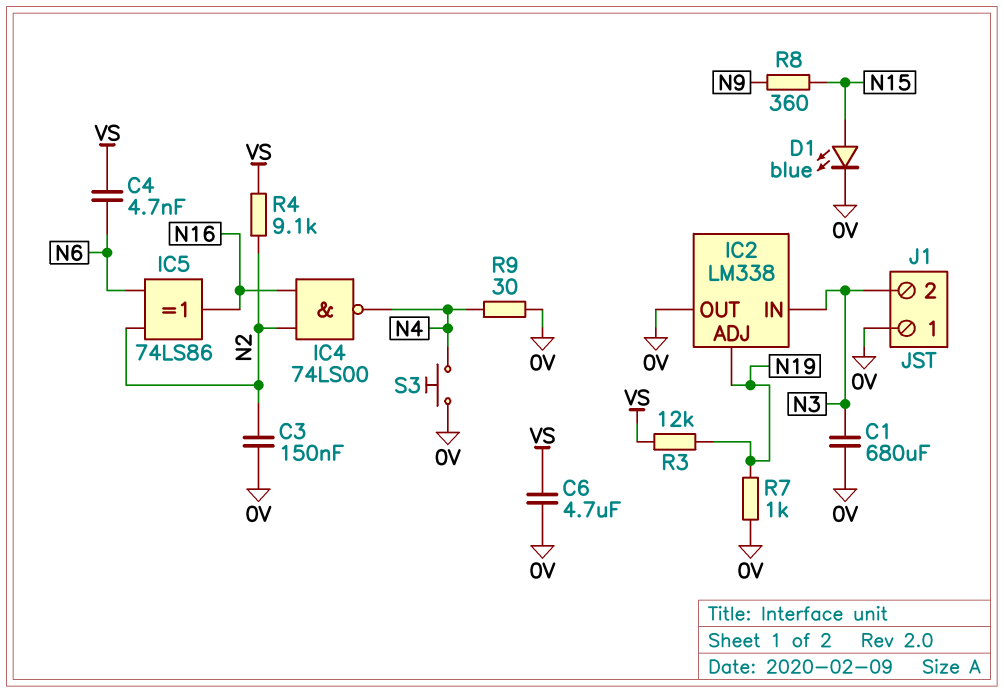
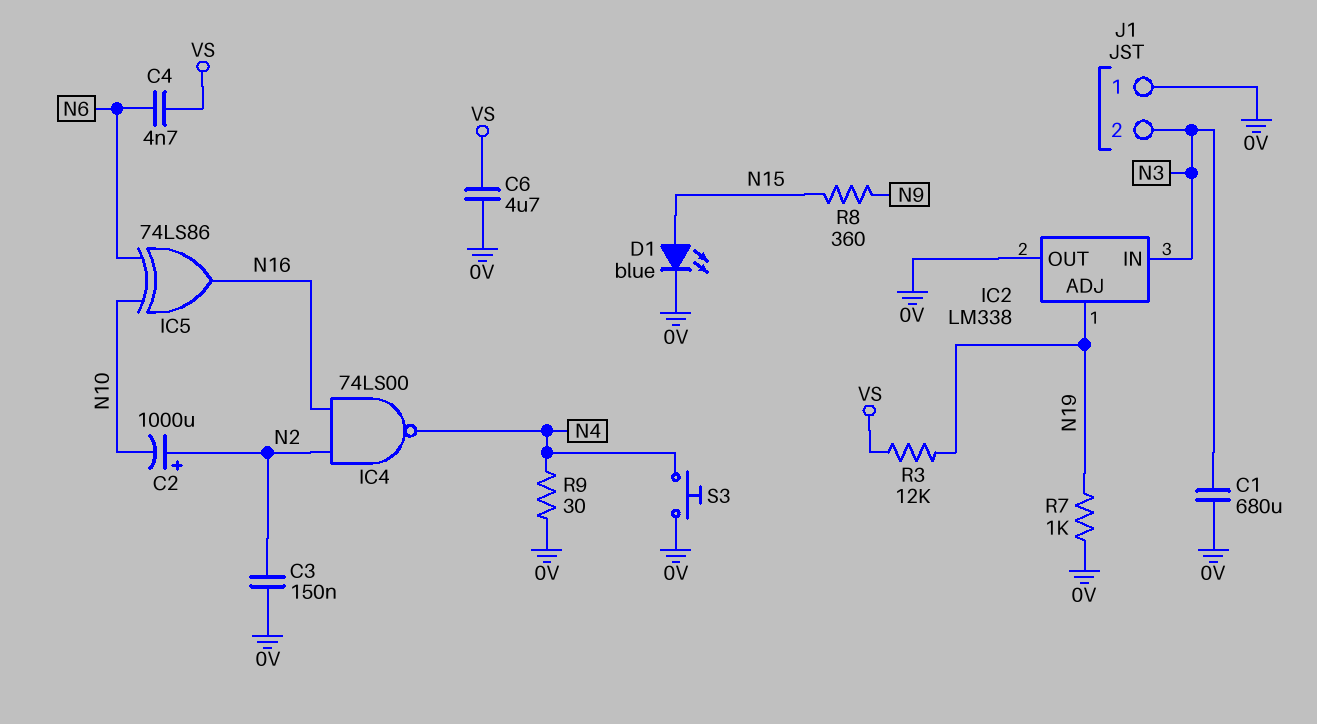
C2: none -> 1000uF (plus N2, minus N10)
IC5: XOR 74LS86 (in N2, in N6, out N16) -> XOR 74LS86 (in N6, in N10, out N16)
R4: 9.1k (N2, VS) -> none

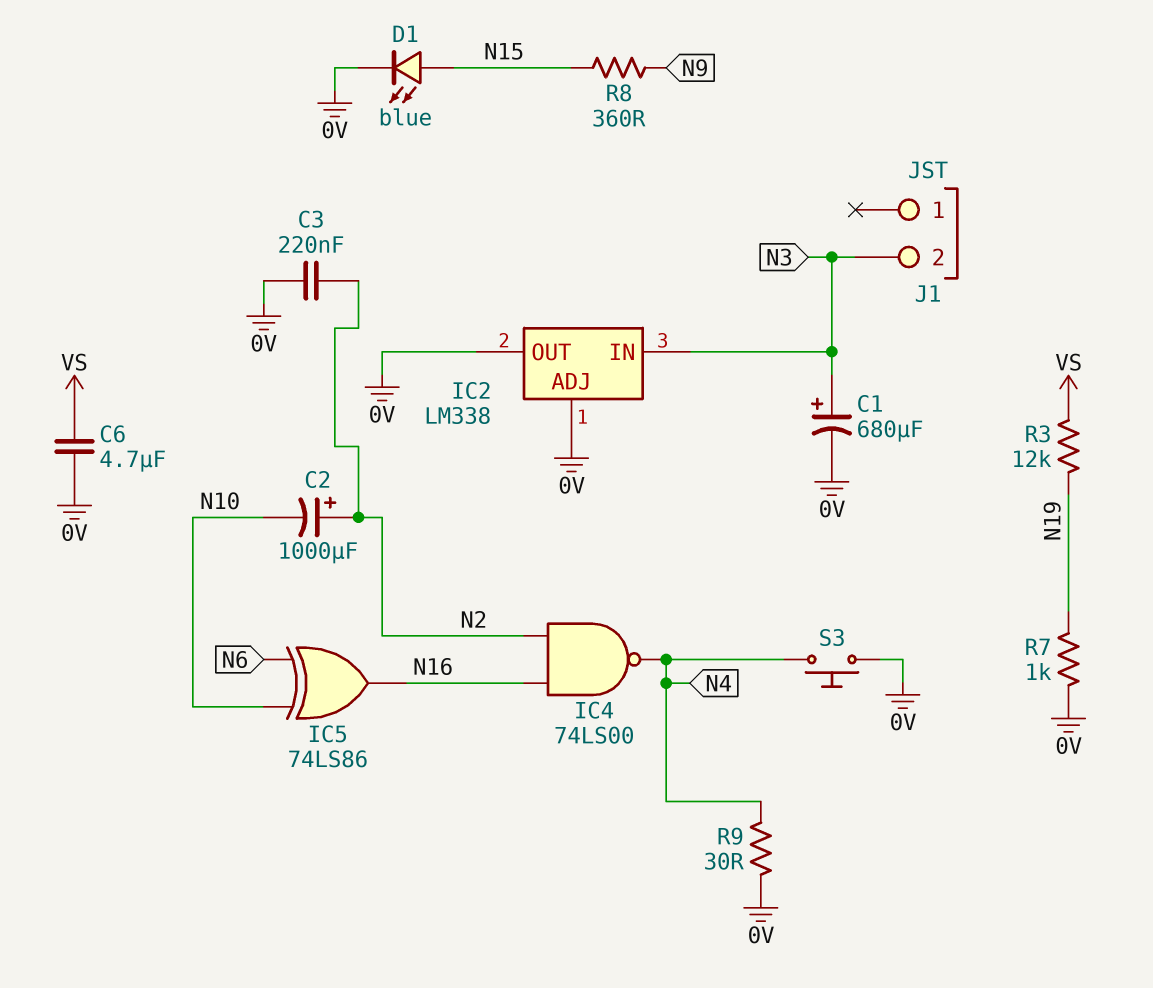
C1: 680uF (0V, N3) -> 680uF (plus N3, minus 0V)
C3: 150nF (0V, N2) -> 220nF (0V, N2)
C4: 4.7nF (N6, VS) -> none
IC2 pin ADJ: N19 -> 0V
J1 pin 1: 0V -> none

